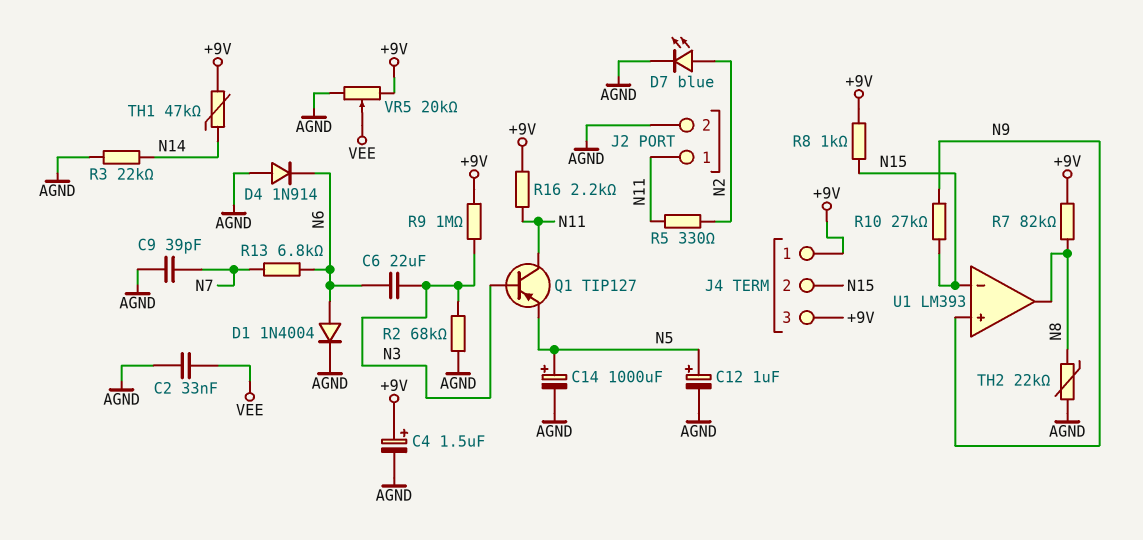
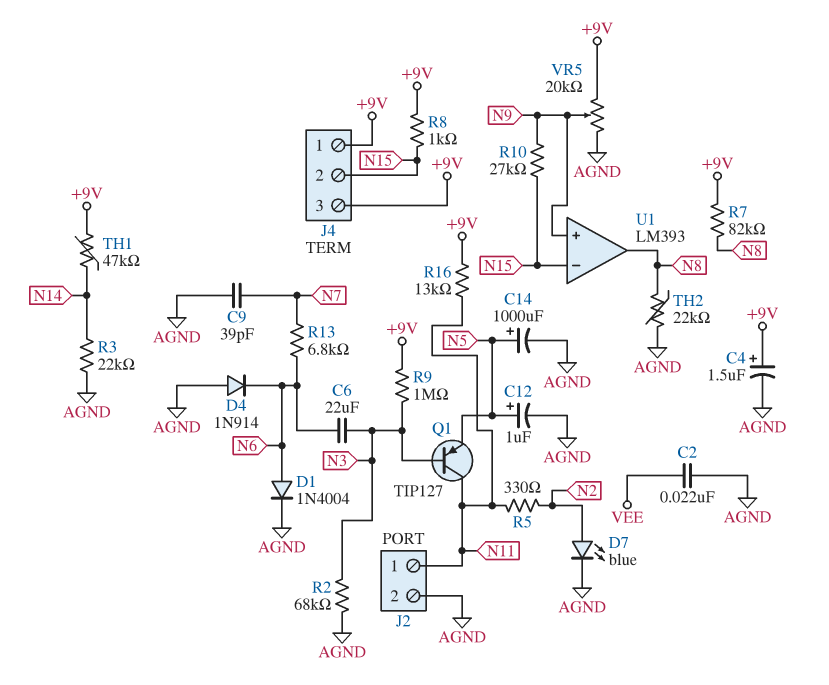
C2: 33nF (AGND, VEE) -> 22nF (AGND, VEE)
R16: 2.2k (+9V, N11) -> 13k (+9V, N11)
VR5: 20k (+9V, AGND, wiper VEE) -> 20k (+9V, AGND, wiper N9)

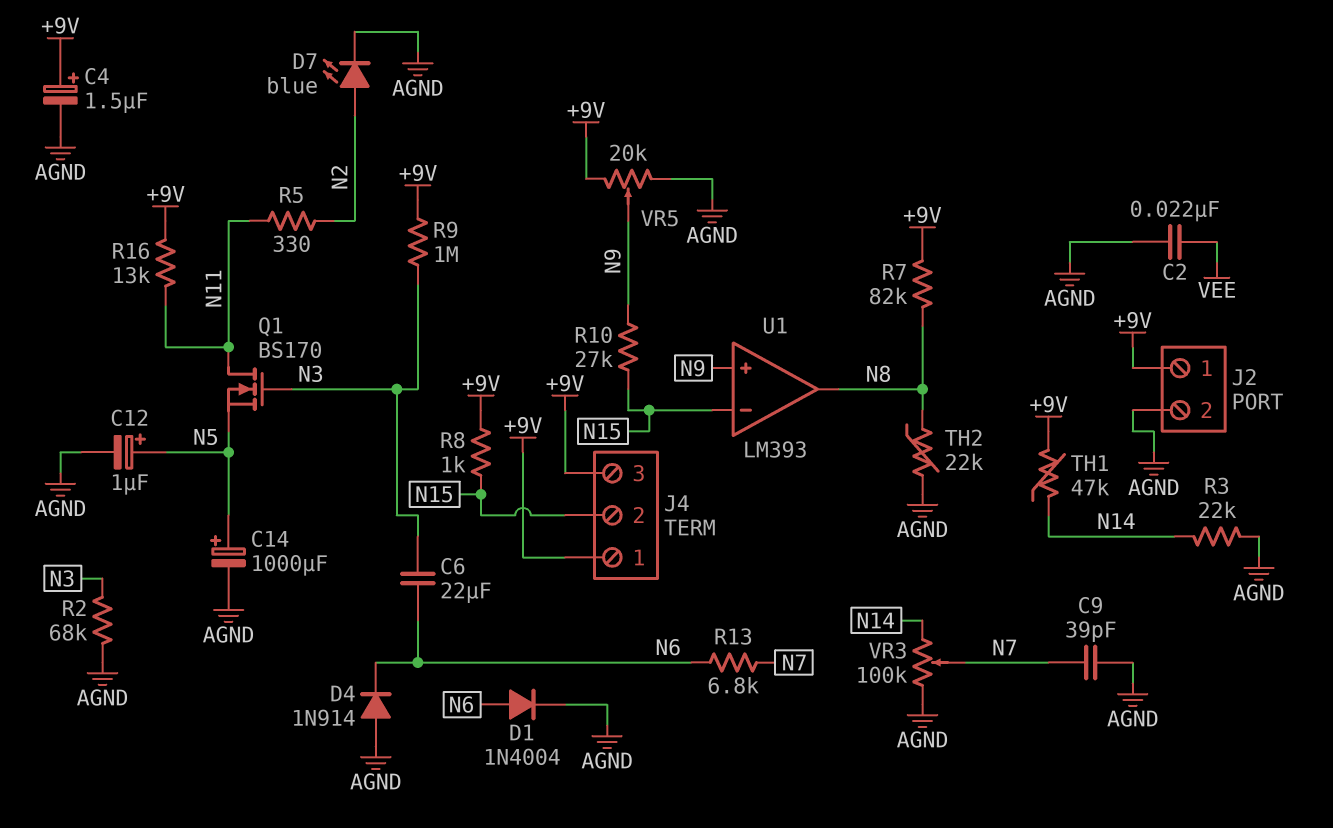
J2 pin 1: N11 -> +9V
Q1: PNP TIP127 (B N3, C N11, E N5) -> NMOS BS170 (G N3, D N11, S N5)
VR3: none -> 100k (AGND, N14, wiper N7)

